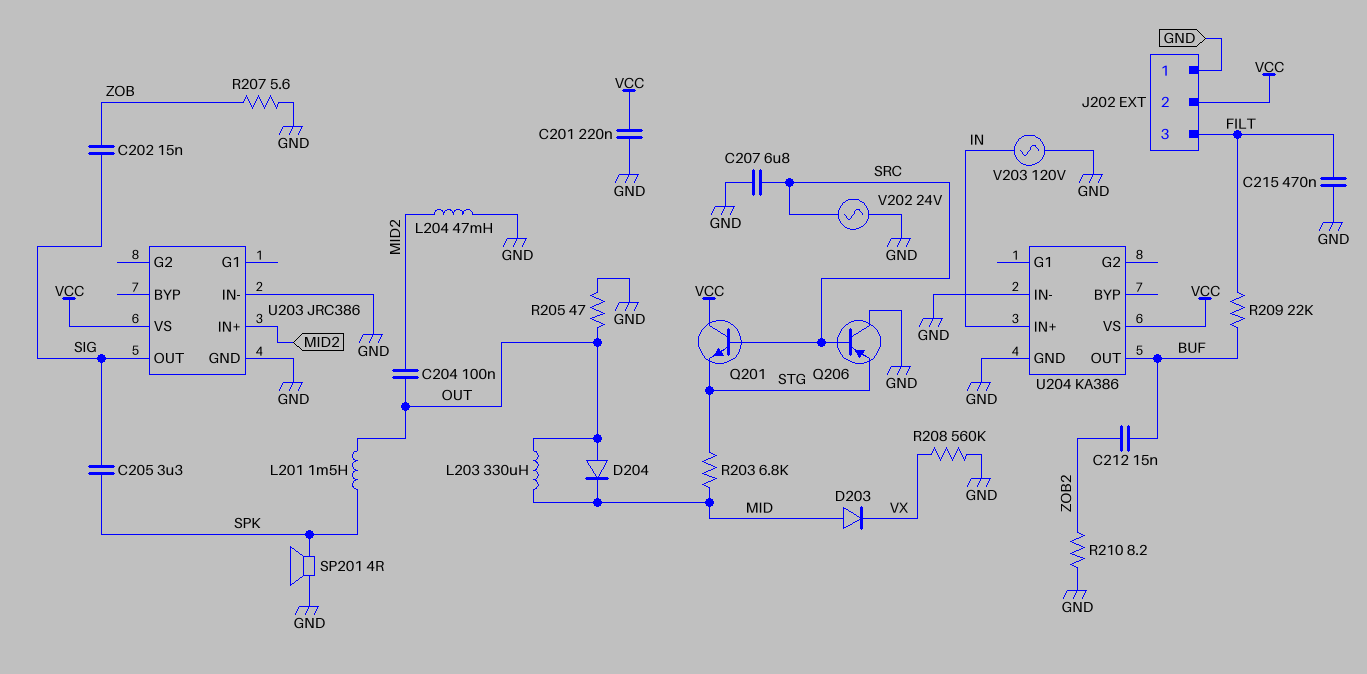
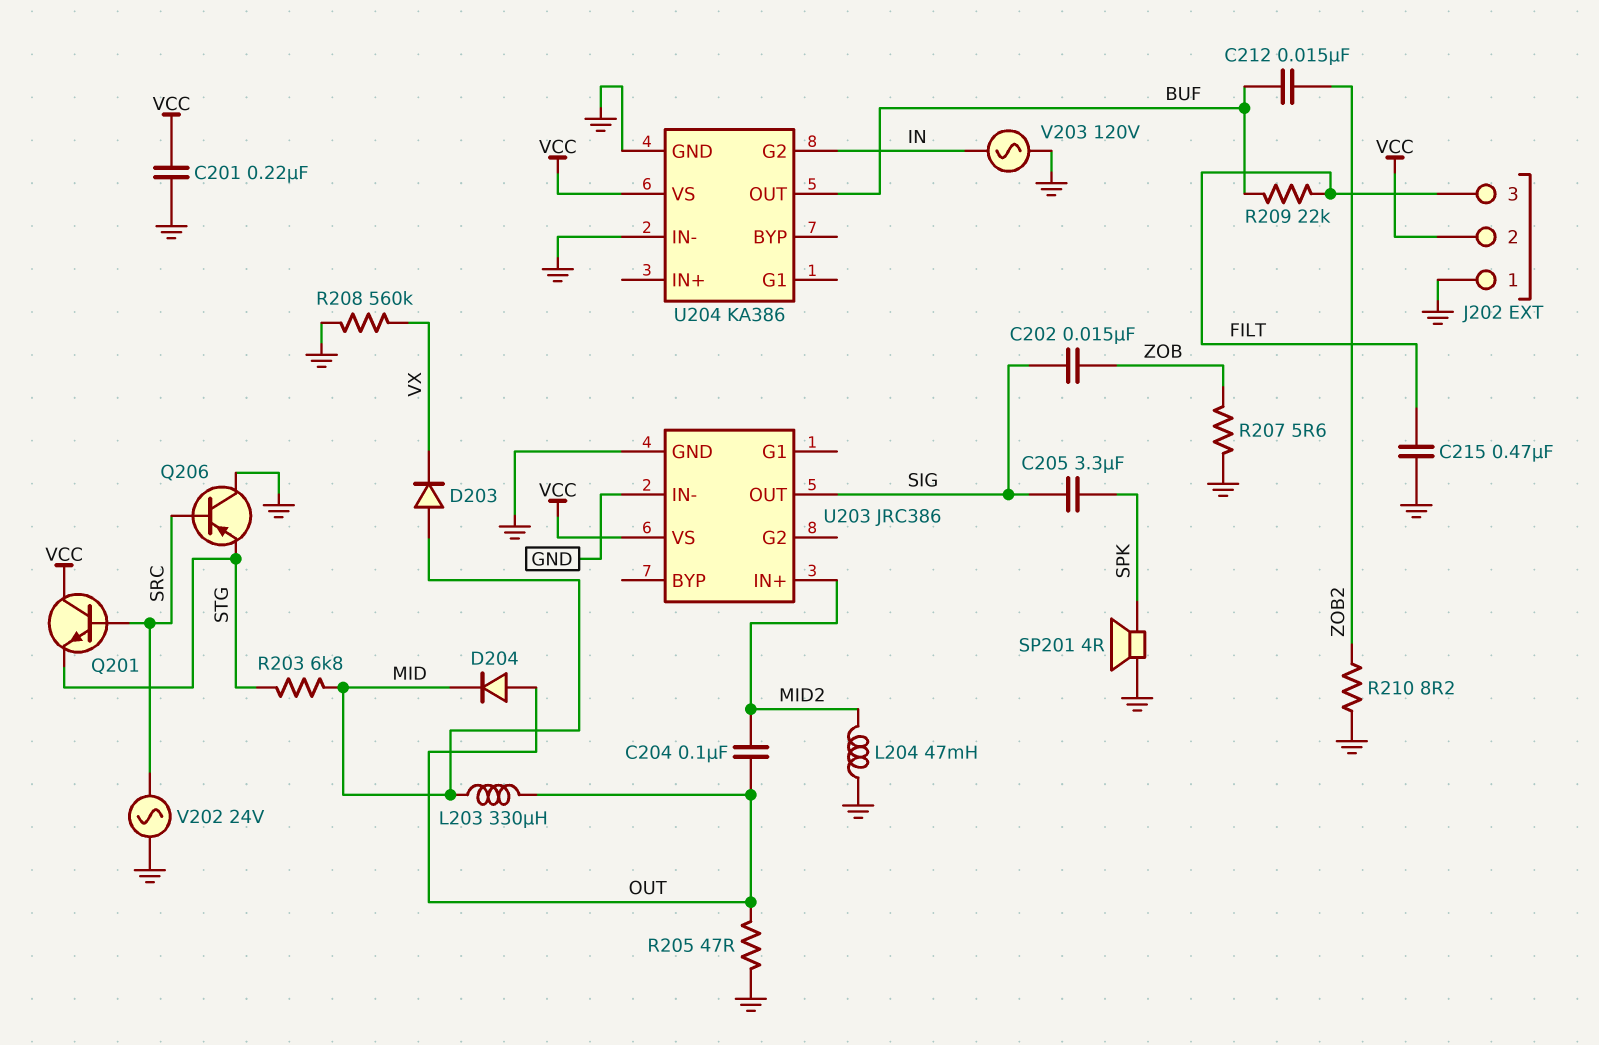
C207: 6.8uF (GND, SRC) -> none
L201: 1.5mH (OUT, SPK) -> none
U204 pin G2: none -> IN
U204 pin IN+: IN -> none

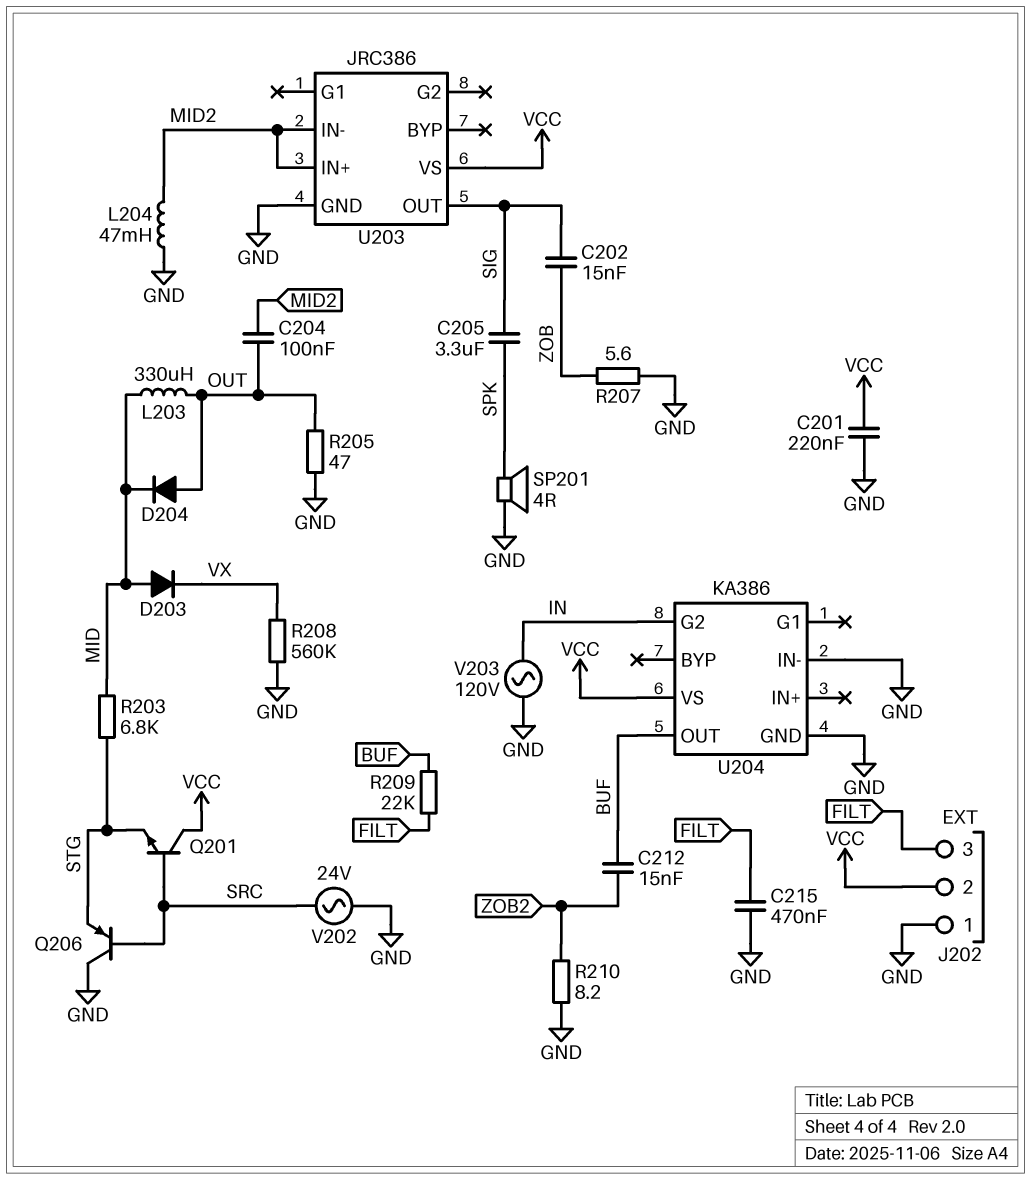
U203 pin IN-: GND -> MID2

